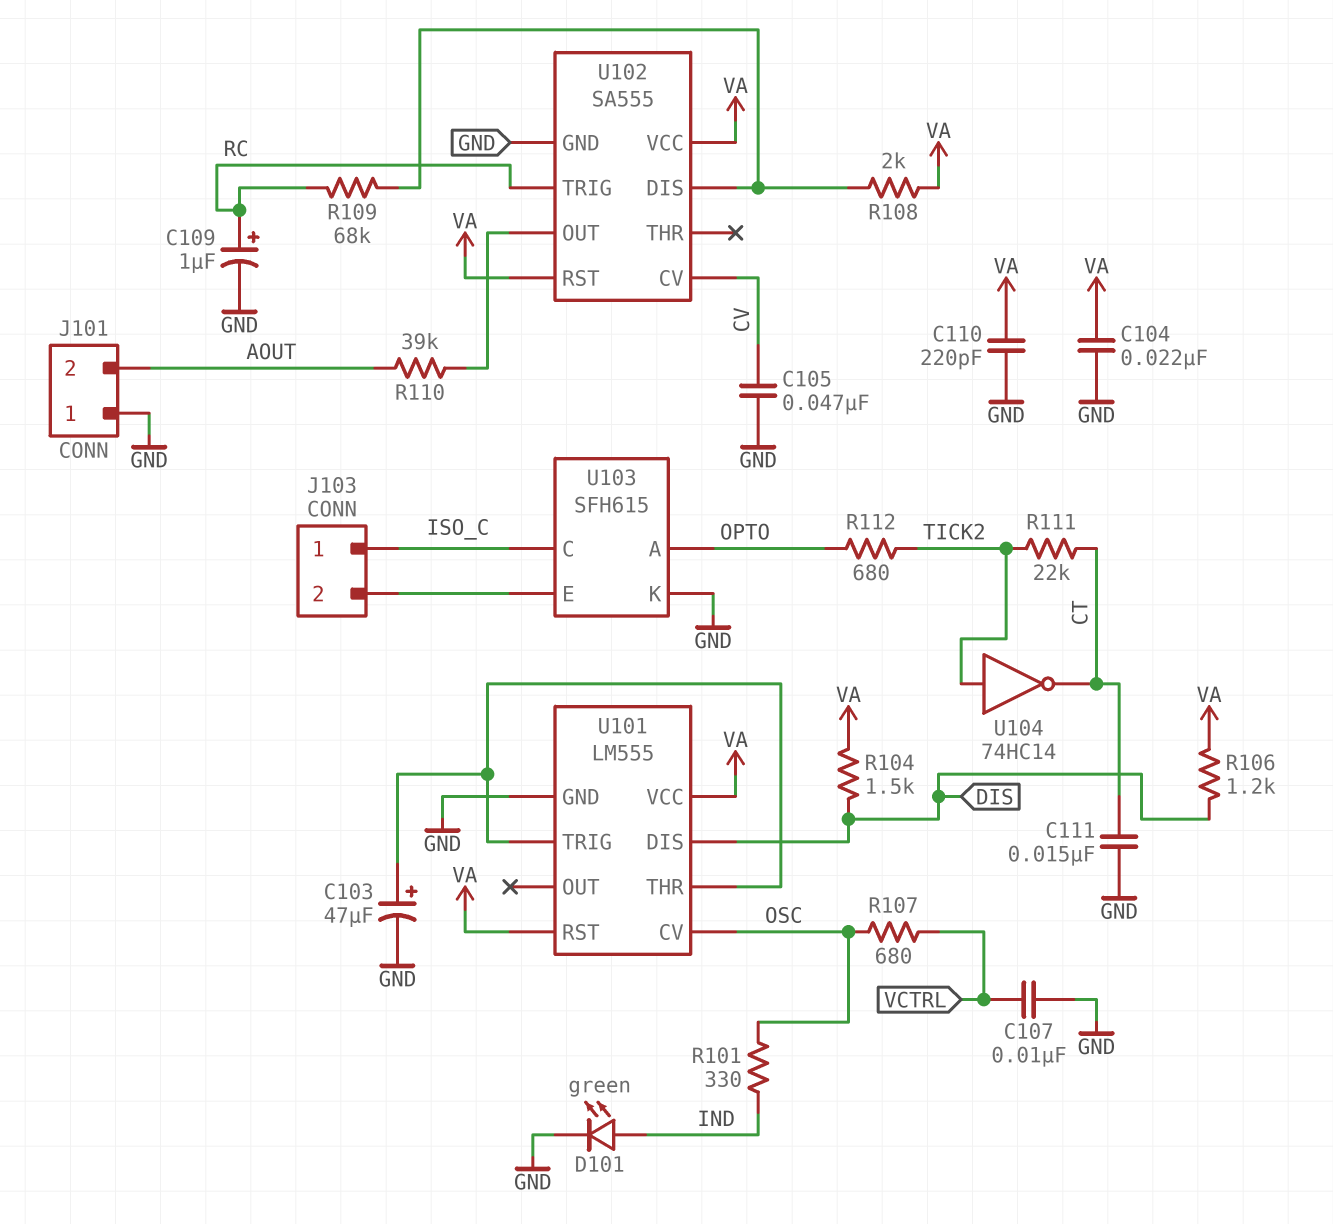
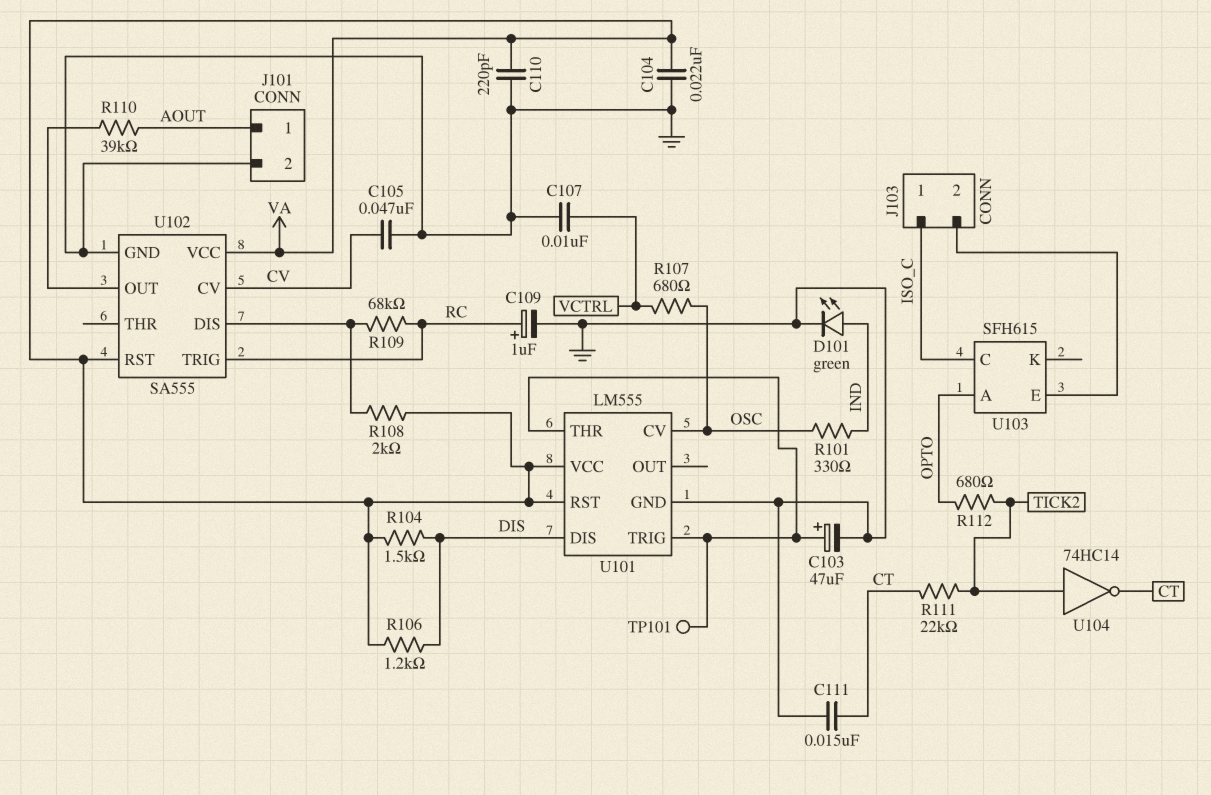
J101 pin 1: GND -> AOUT
J101 pin 2: AOUT -> GND
TP101: none -> test point (U101/THR)
U103 pin K: GND -> none

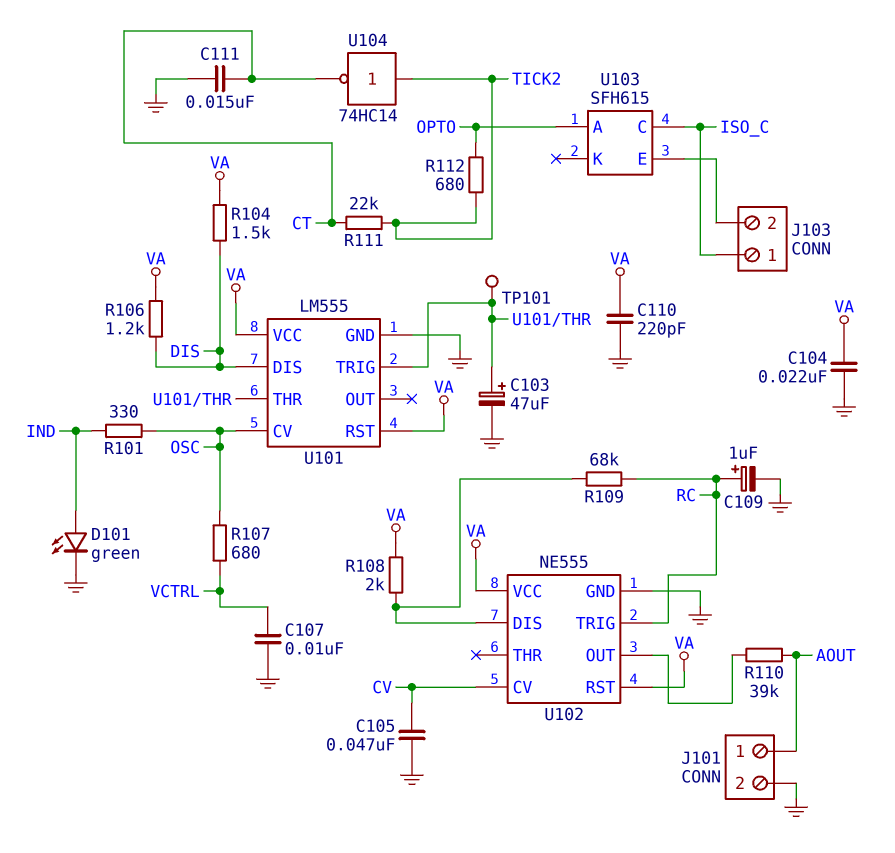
U102: SA555 -> NE555

